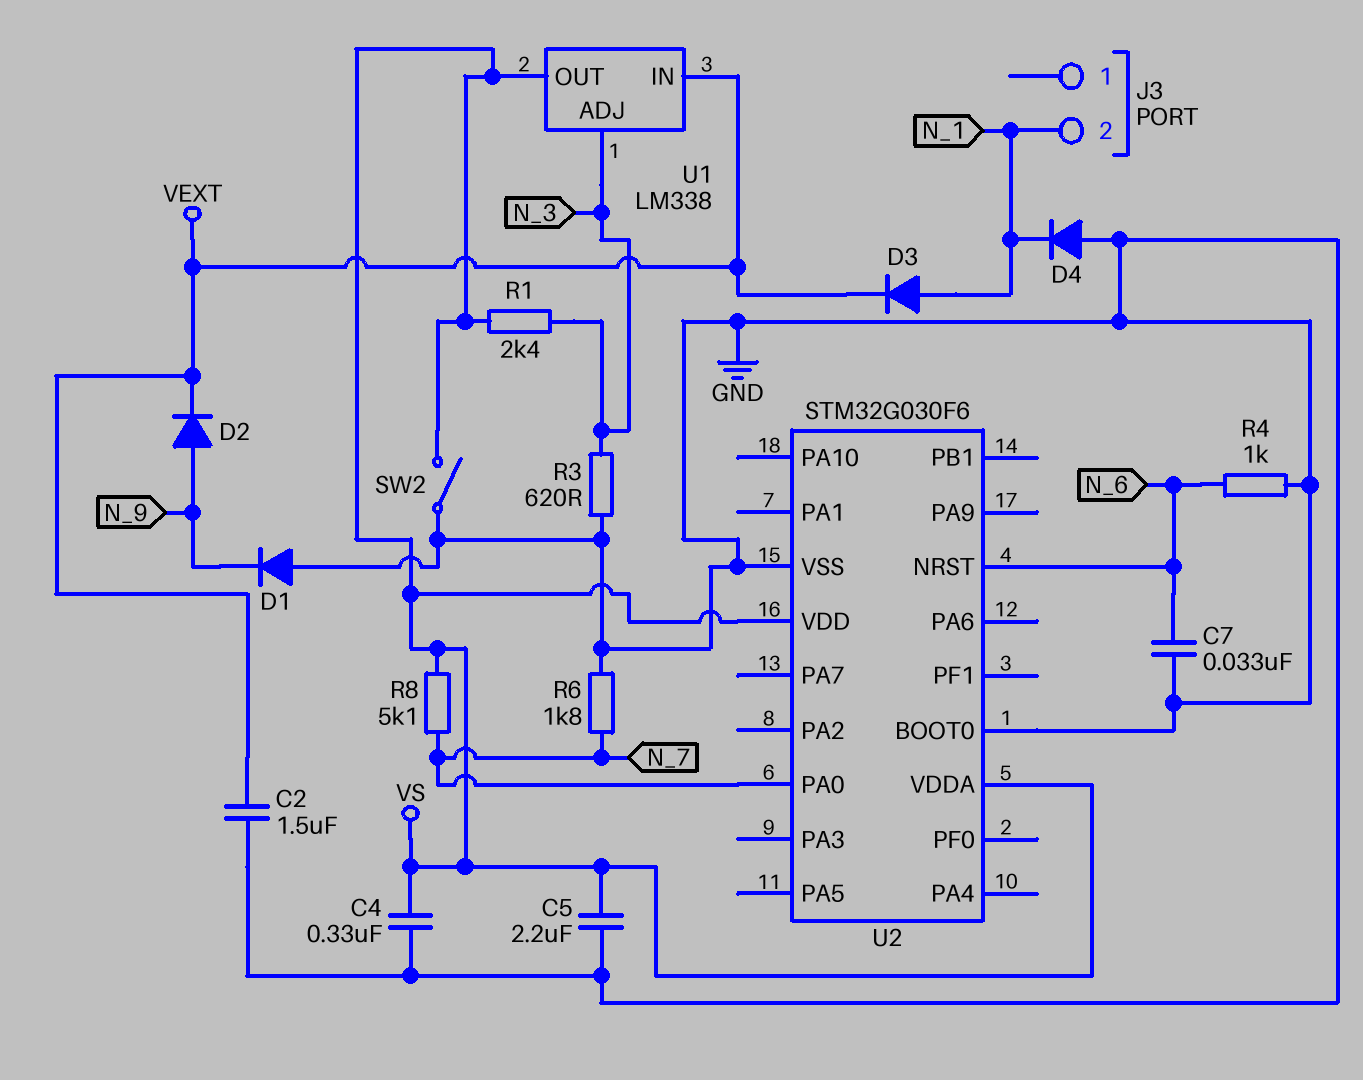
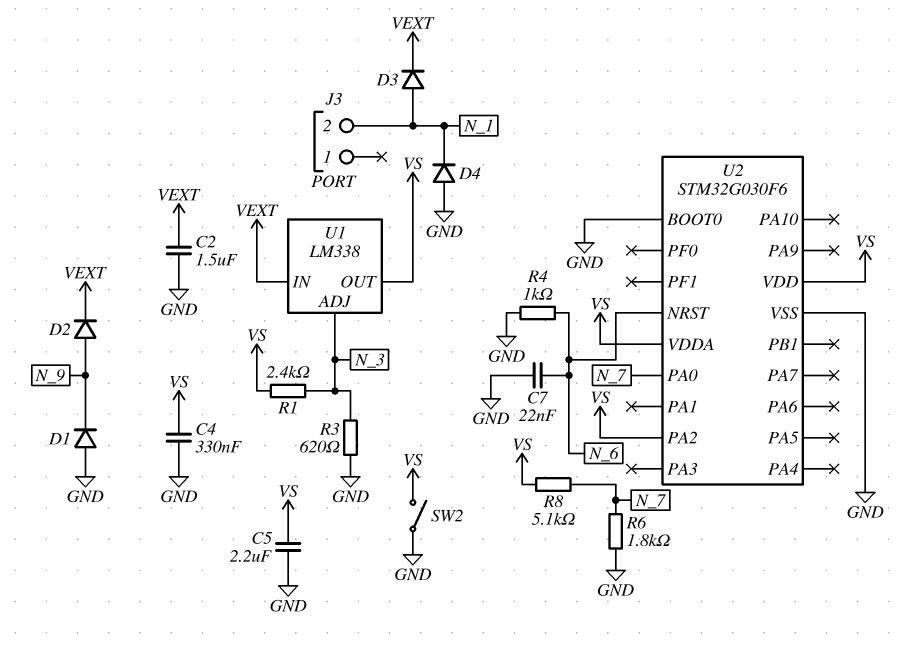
C7: 33nF (GND, N_6) -> 22nF (GND, N_6)
U2 pin PA2: none -> VS

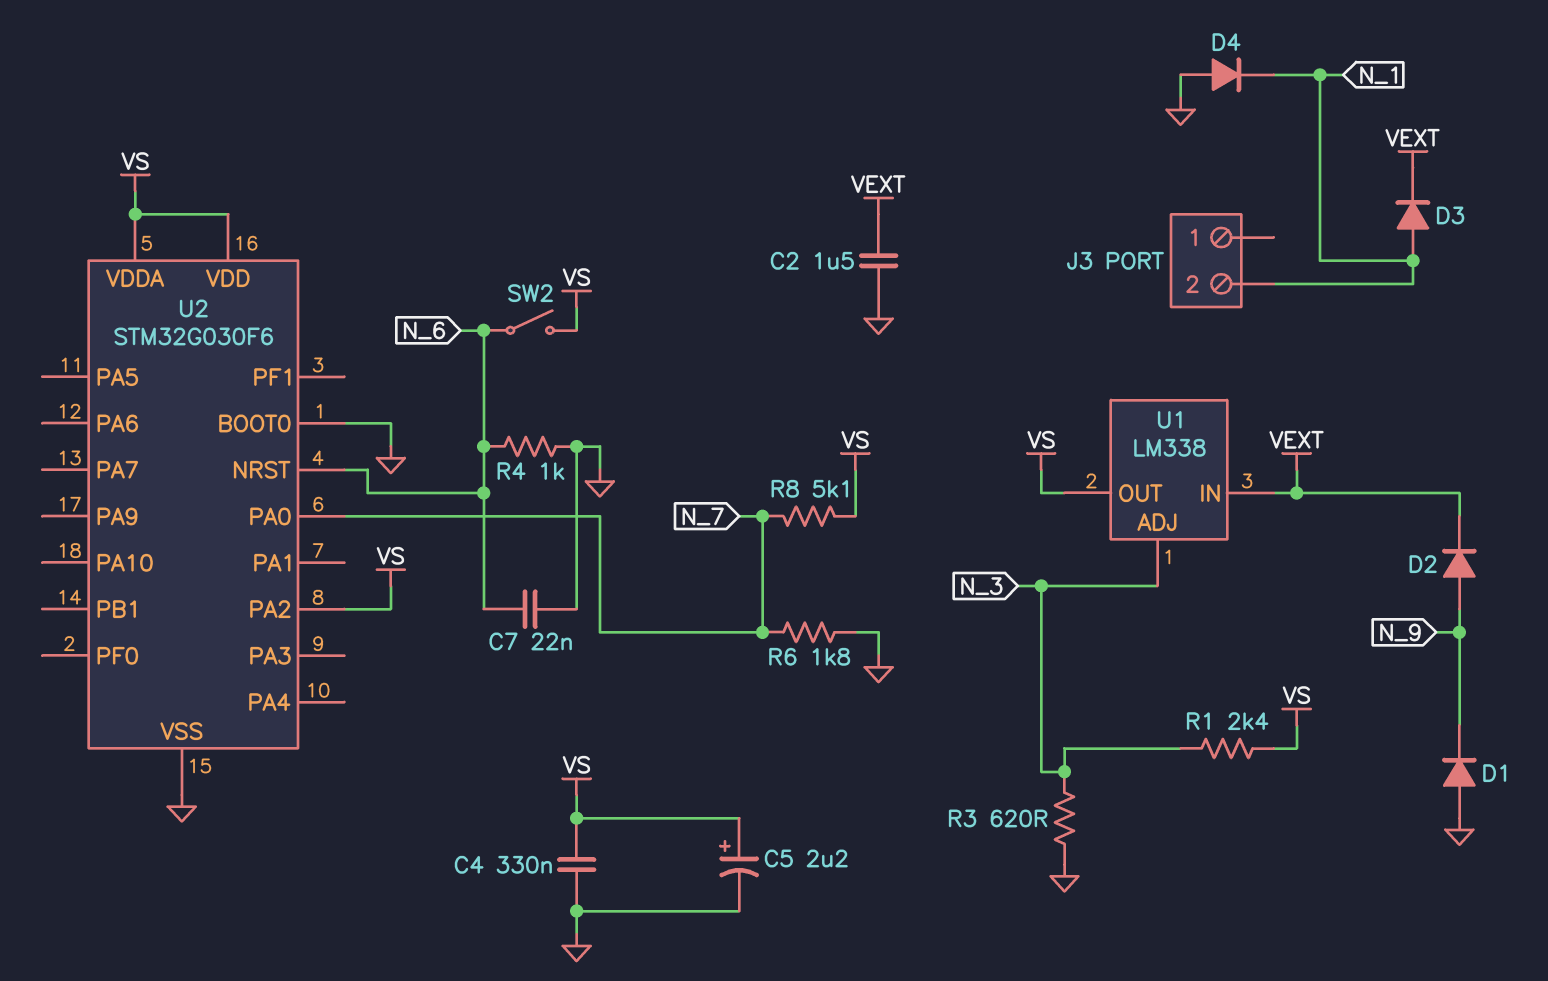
C5: 2.2uF (GND, VS) -> 2.2uF (plus VS, minus GND)
SW2: switch (GND, VS) -> switch (N_6, VS)

